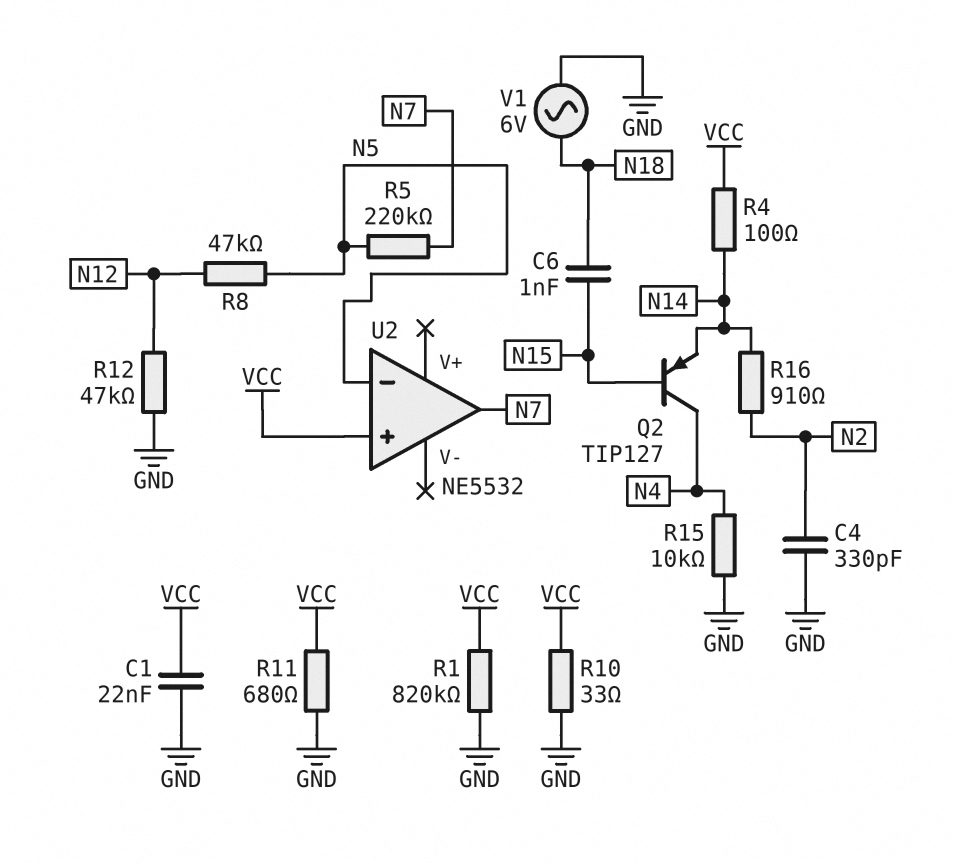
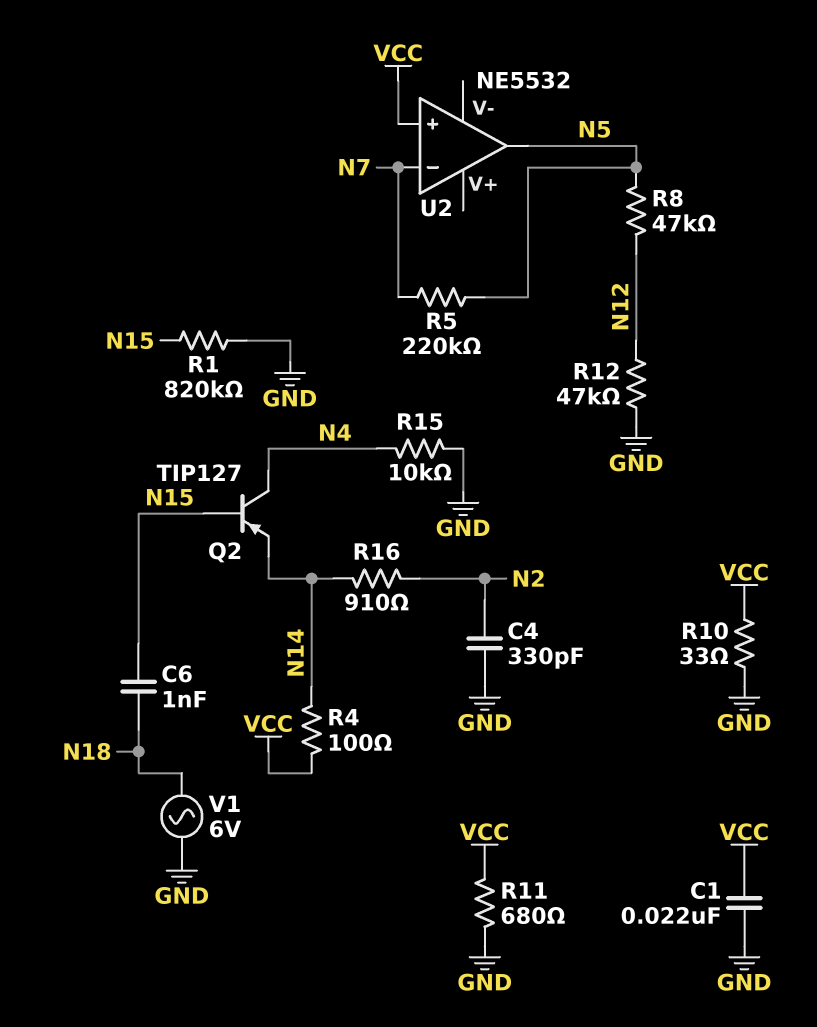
R1: 820k (GND, VCC) -> 820k (GND, N15)
U2 pin in-: N5 -> N7
U2 pin out: N7 -> N5

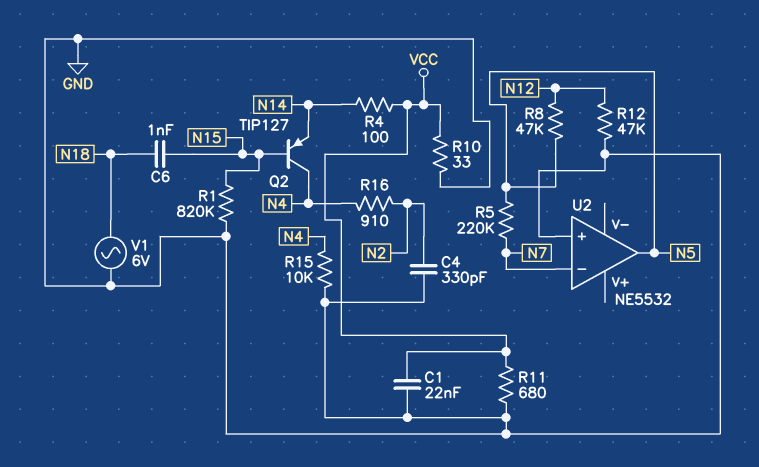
R16: 910 (N2, N14) -> 910 (N2, N4)
U2 pin in+: VCC -> GND

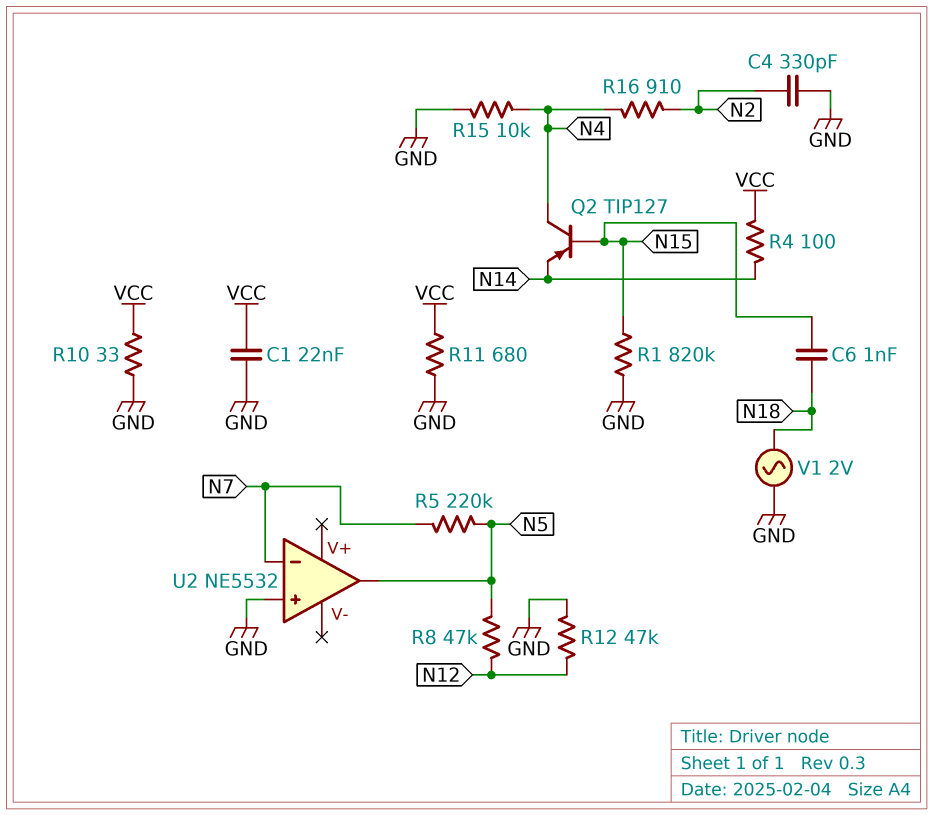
V1: AC 6V (GND, N18) -> AC 2V (GND, N18)

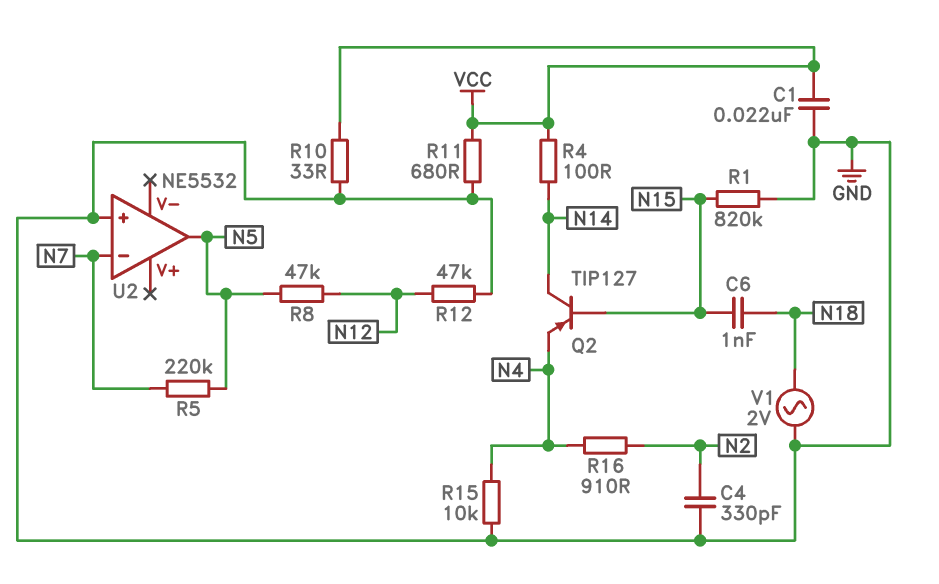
Q2: PNP TIP127 (B N15, C N4, E N14) -> PNP TIP127 (B N15, C N14, E N4)

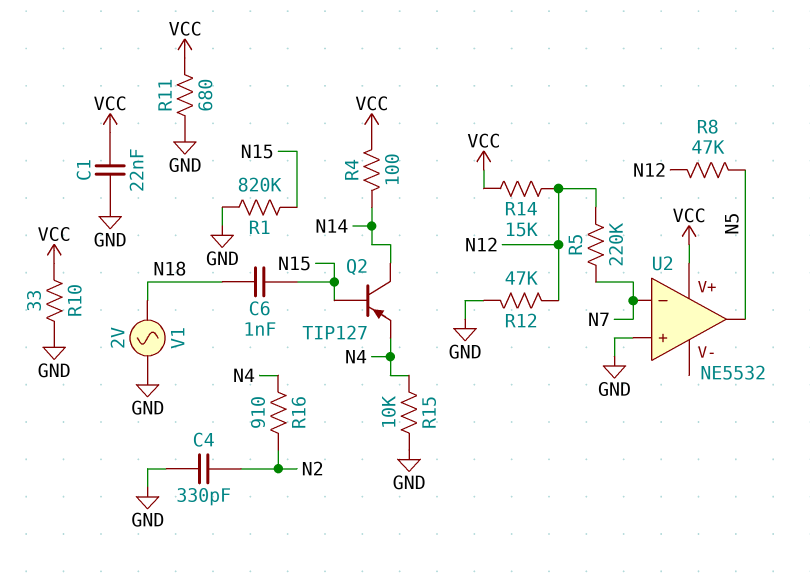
R5: 220k (N5, N7) -> 220k (N7, N12)
R14: none -> 15k (N12, VCC)
U2 pin V+: none -> VCC

